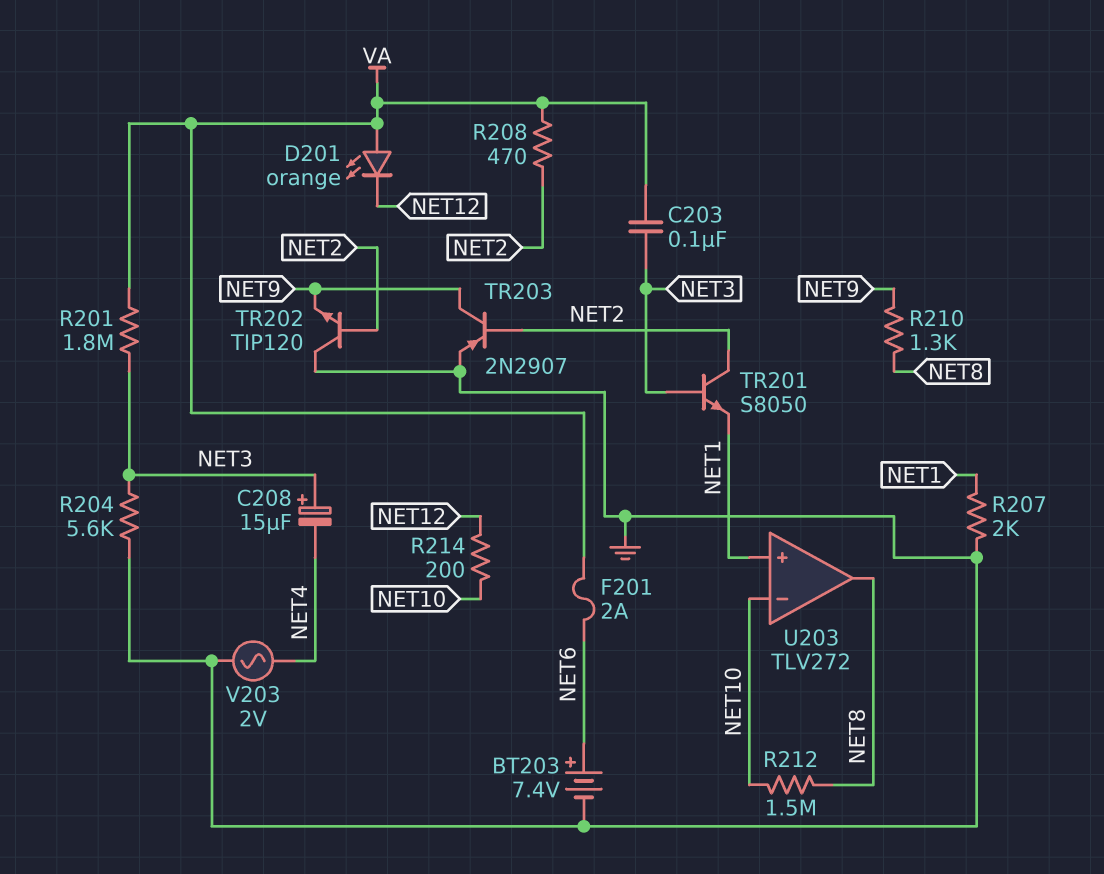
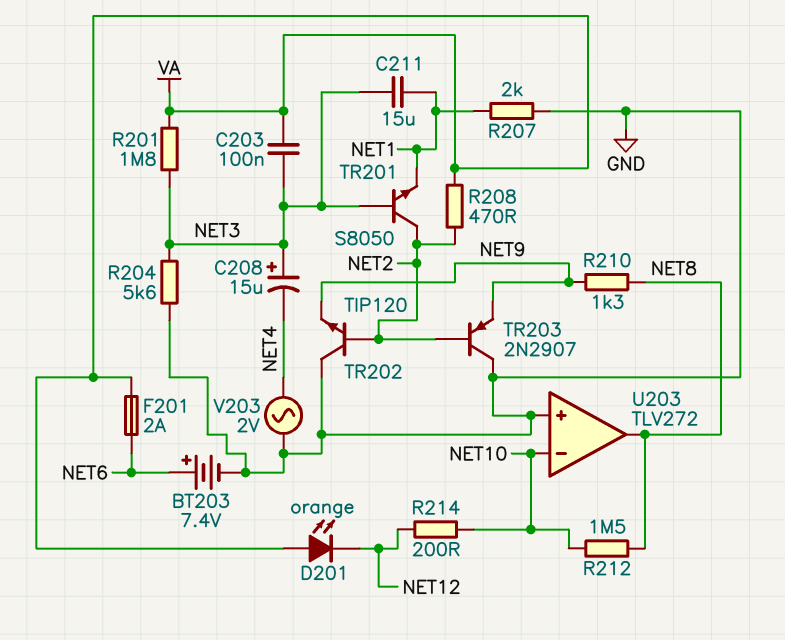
C211: none -> 15uF (NET1, NET3)
TR203: PNP 2N2907 (B NET2, C NET9, E GND) -> PNP 2N2907 (B NET2, C GND, E NET9)
U203 pin in+: NET1 -> GND

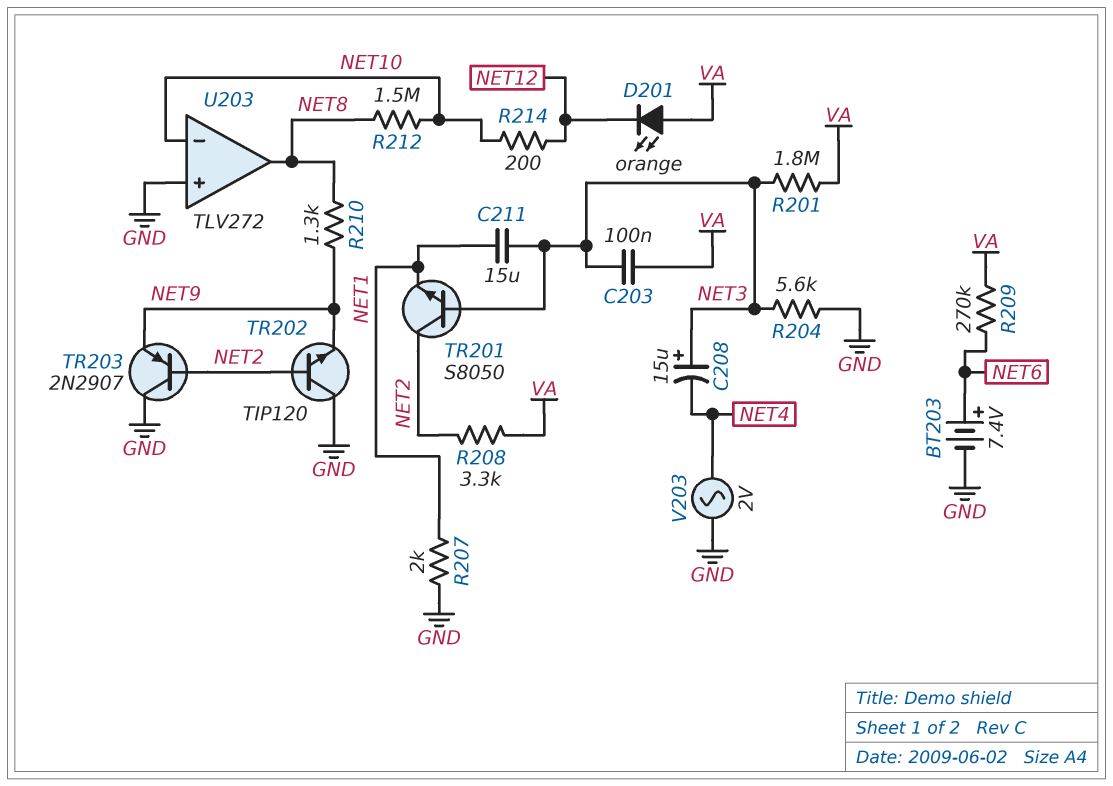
F201: 2A (NET6, VA) -> none
R208: 470 (NET2, VA) -> 3.3k (NET2, VA)
R209: none -> 270k (NET6, VA)

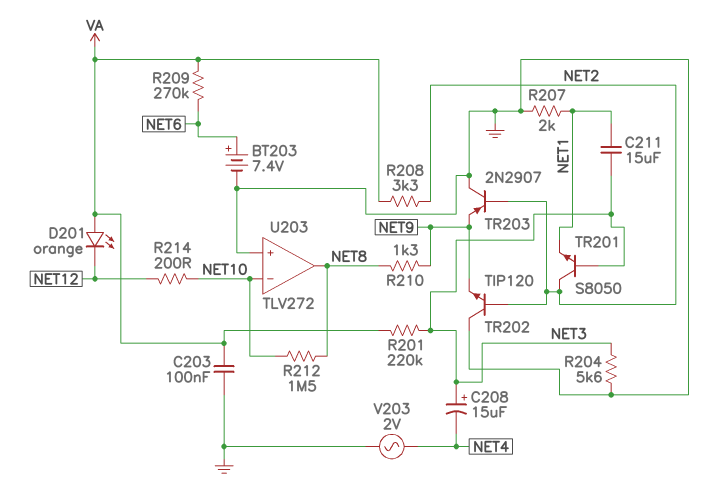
C203: 100nF (NET3, VA) -> 100nF (GND, VA)
R201: 1.8M (NET3, VA) -> 220k (NET3, VA)

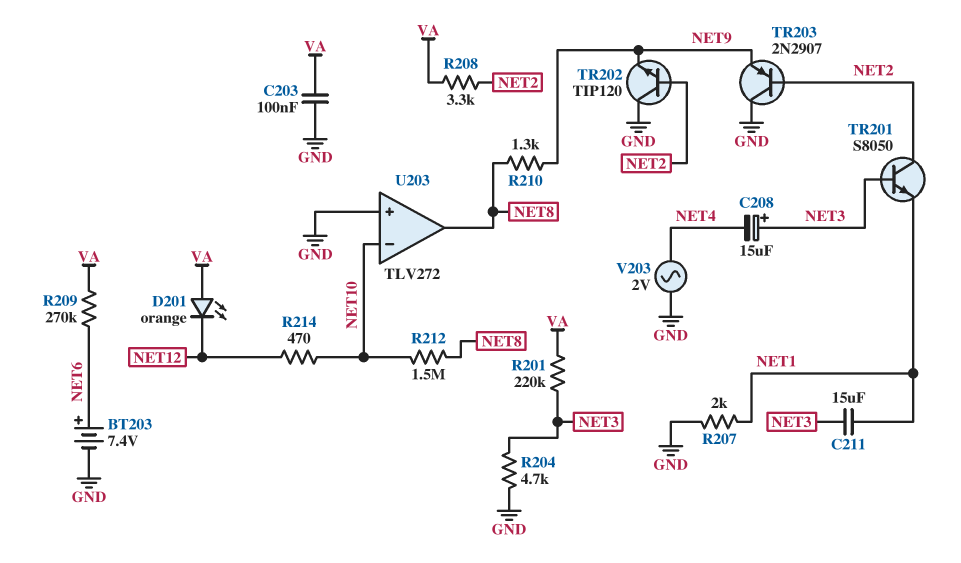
R204: 5.6k (GND, NET3) -> 4.7k (GND, NET3)
R214: 200 (NET10, NET12) -> 470 (NET10, NET12)

